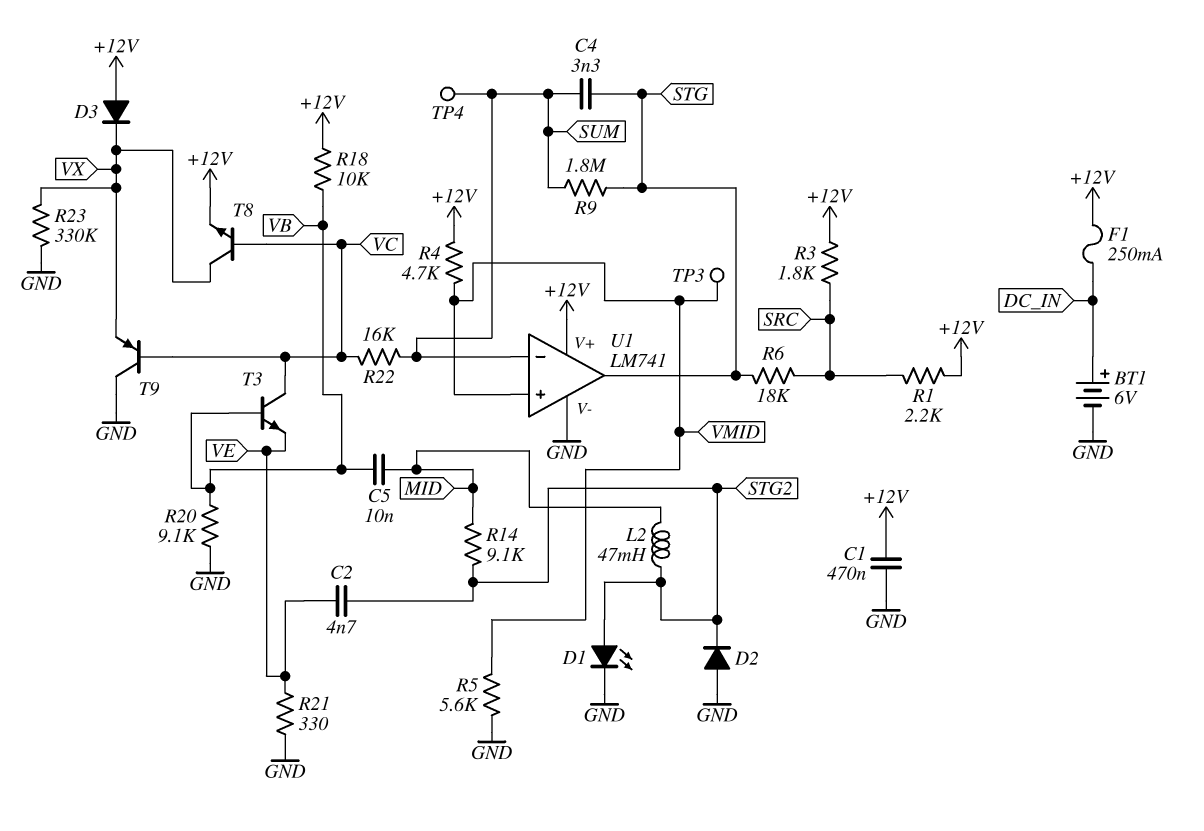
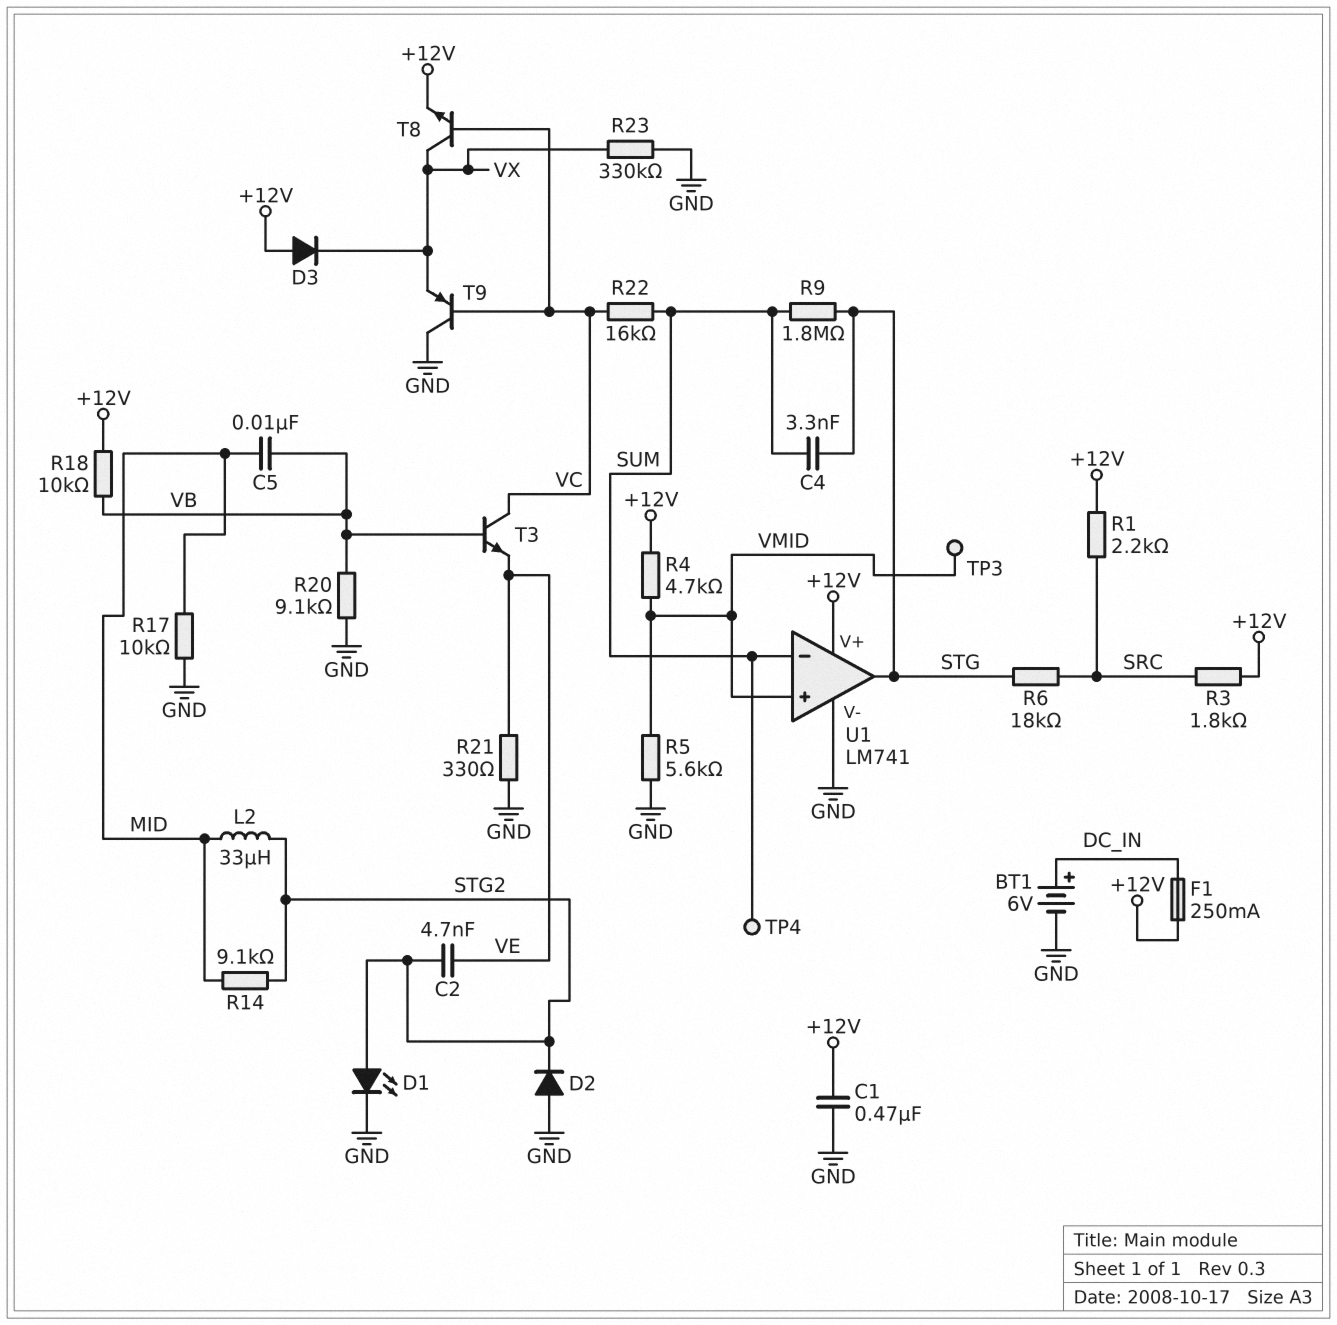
L2: 47mH (MID, STG2) -> 33uH (MID, STG2)
R17: none -> 10k (GND, MID)

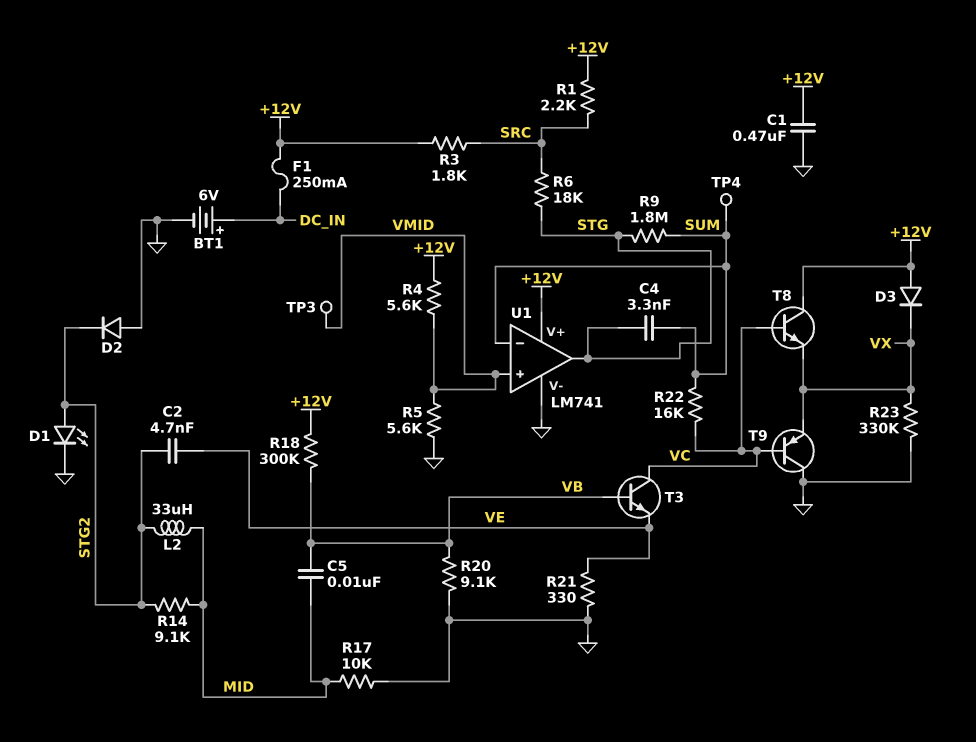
R4: 4.7k (+12V, VMID) -> 5.6k (+12V, VMID)
R18: 10k (+12V, VB) -> 300k (+12V, VB)
T8: NPN (B VC, C VX, E +12V) -> NPN (B VC, C +12V, E VX)

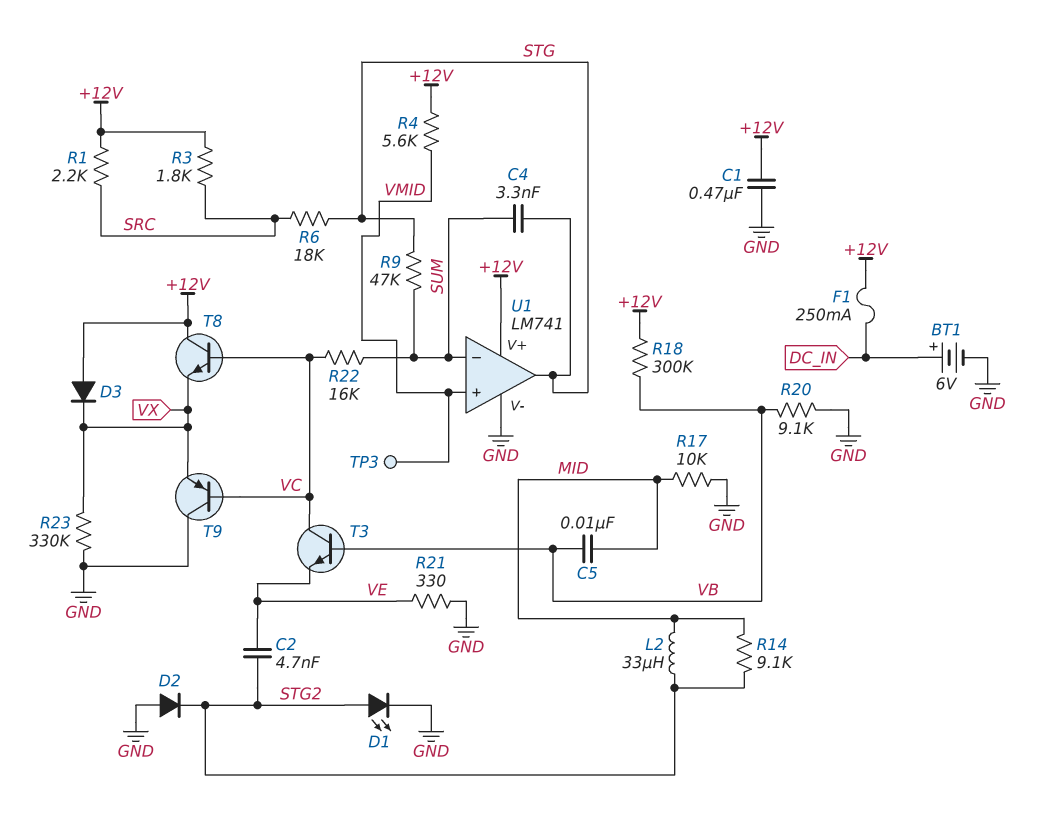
R5: 5.6k (GND, VMID) -> none
R9: 1.8M (STG, SUM) -> 47k (STG, SUM)
TP4: test point (SUM) -> none

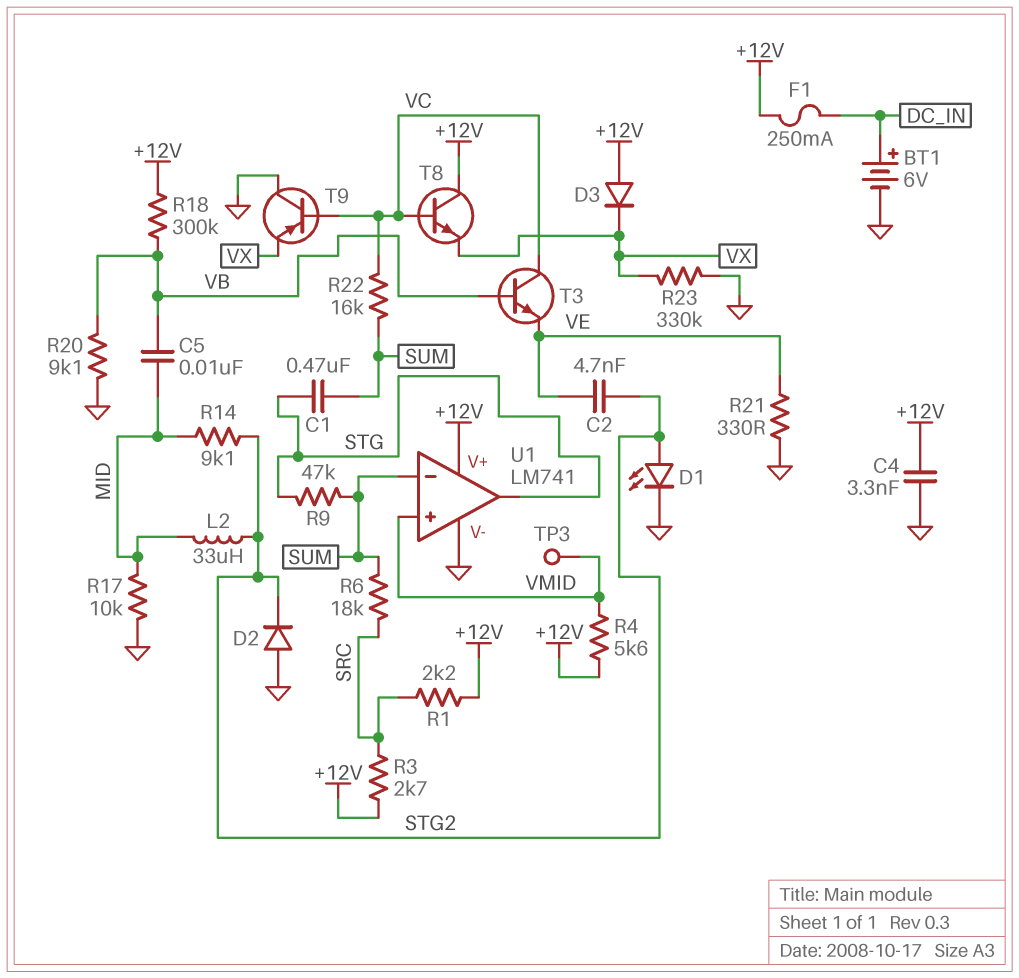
C1: 470nF (+12V, GND) -> 470nF (STG, SUM)
C4: 3.3nF (STG, SUM) -> 3.3nF (+12V, GND)
R3: 1.8k (+12V, SRC) -> 2.7k (+12V, SRC)
R6: 18k (SRC, STG) -> 18k (SRC, SUM)

